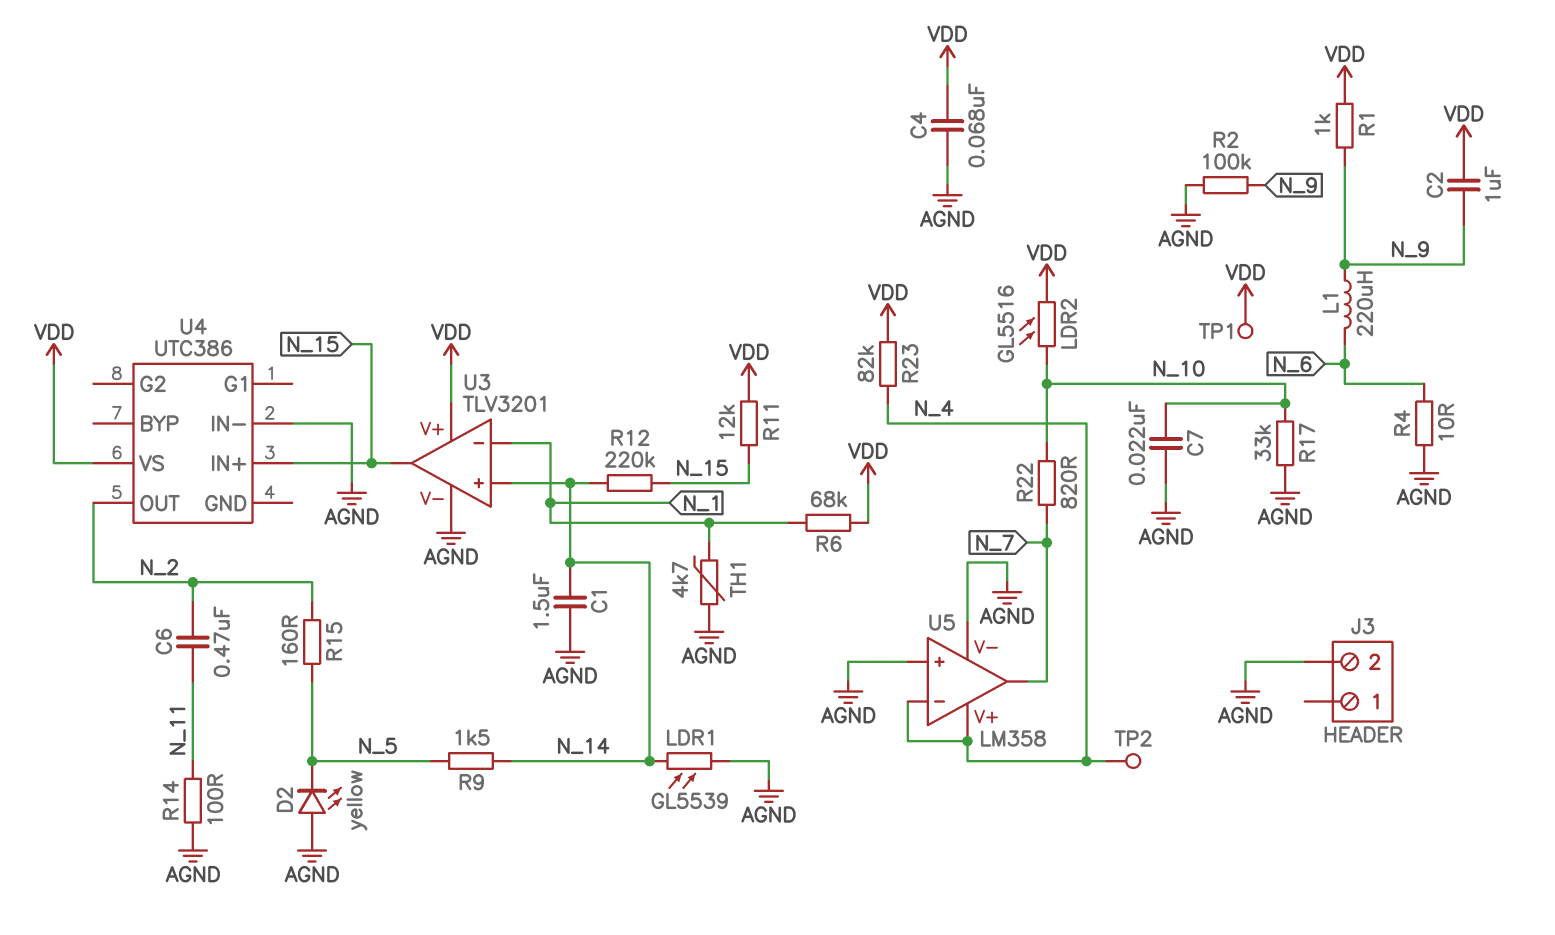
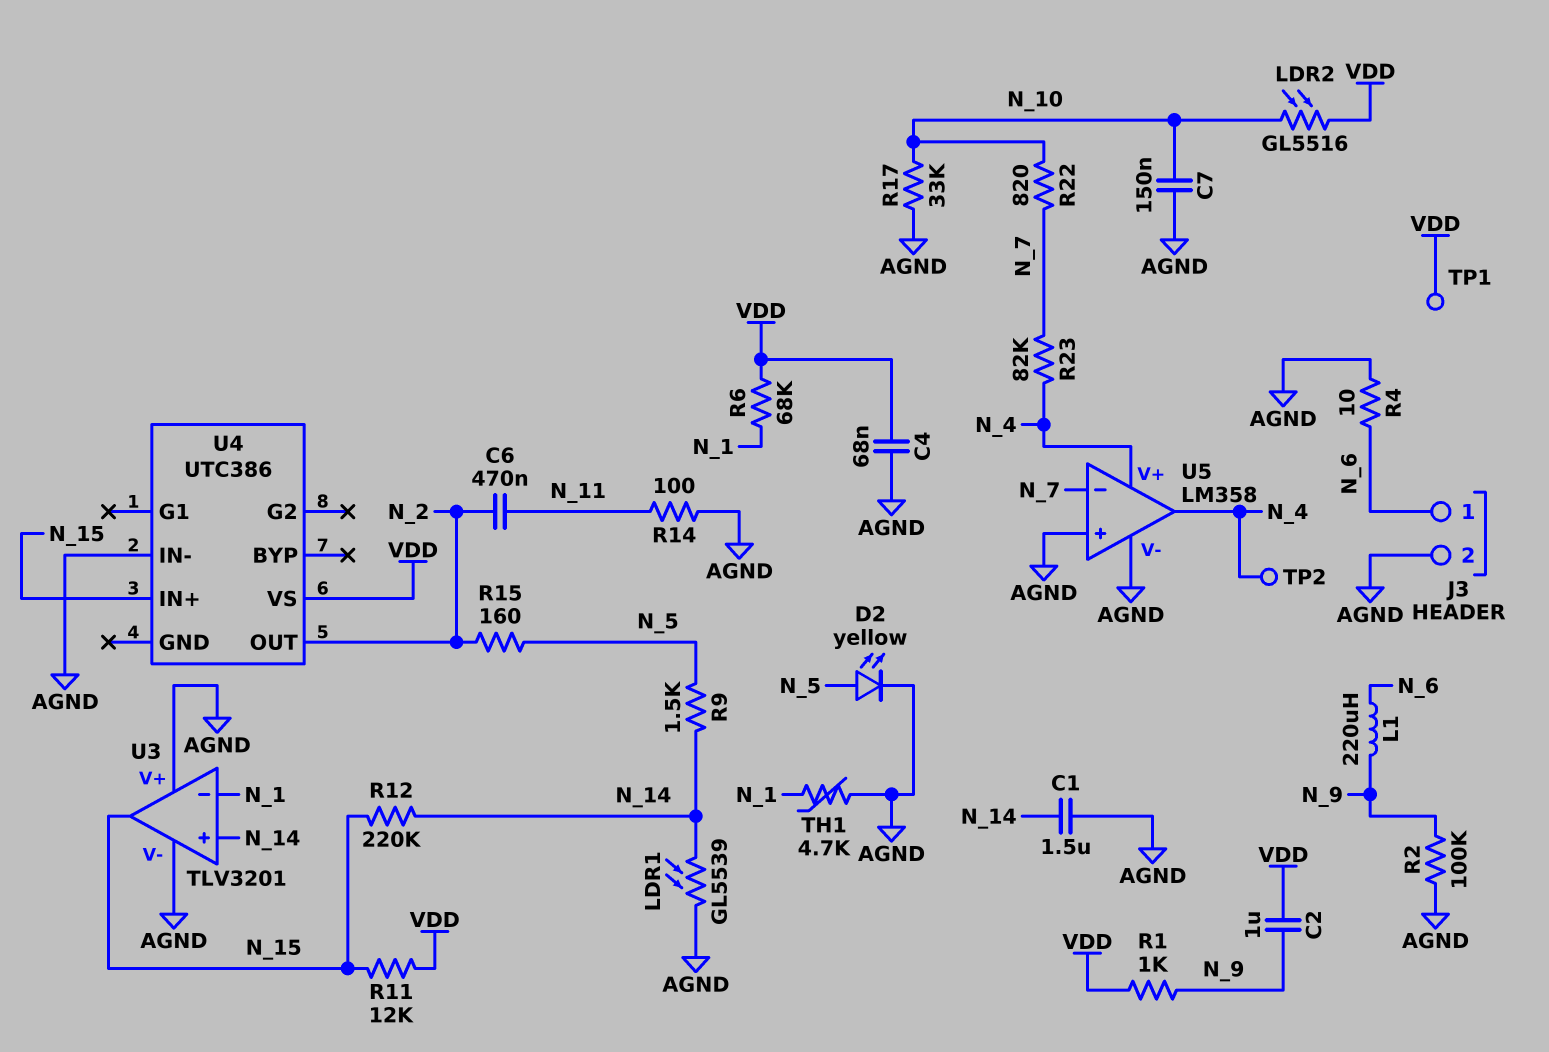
C7: 22nF (AGND, N_10) -> 150nF (AGND, N_10)
D2: LED yellow (A AGND, K N_5) -> LED yellow (A N_5, K AGND)
J3 pin 1: none -> N_6
R23: 82k (N_4, VDD) -> 82k (N_4, N_7)
U3 pin V+: VDD -> AGND
U5 pin in-: N_4 -> N_7
U5 pin out: N_7 -> N_4

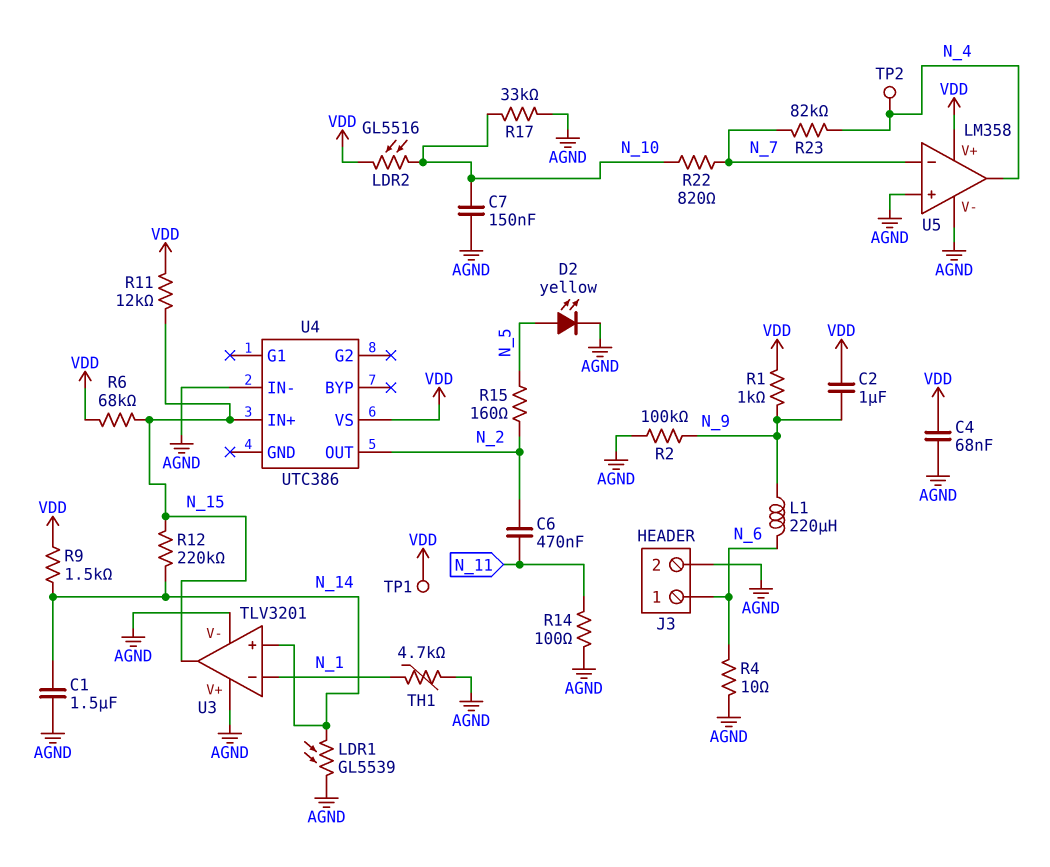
R6: 68k (N_1, VDD) -> 68k (N_15, VDD)
R9: 1.5k (N_5, N_14) -> 1.5k (N_14, VDD)
U5 pin V+: N_4 -> VDD

